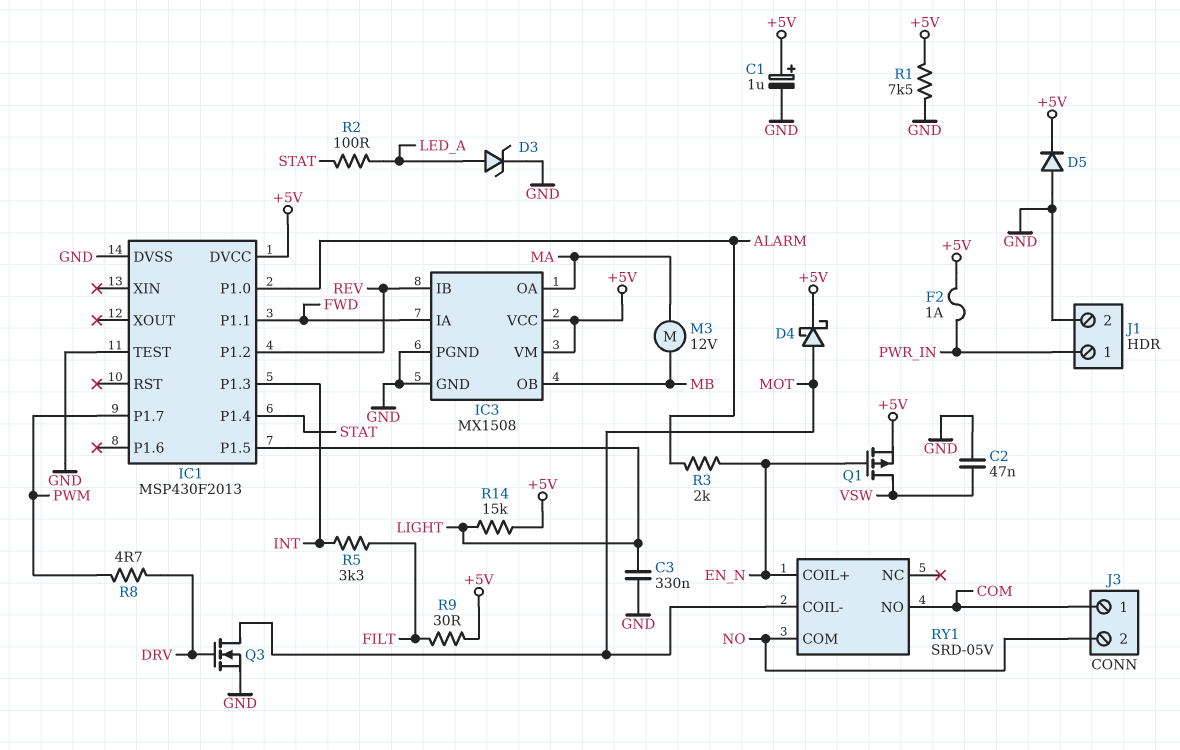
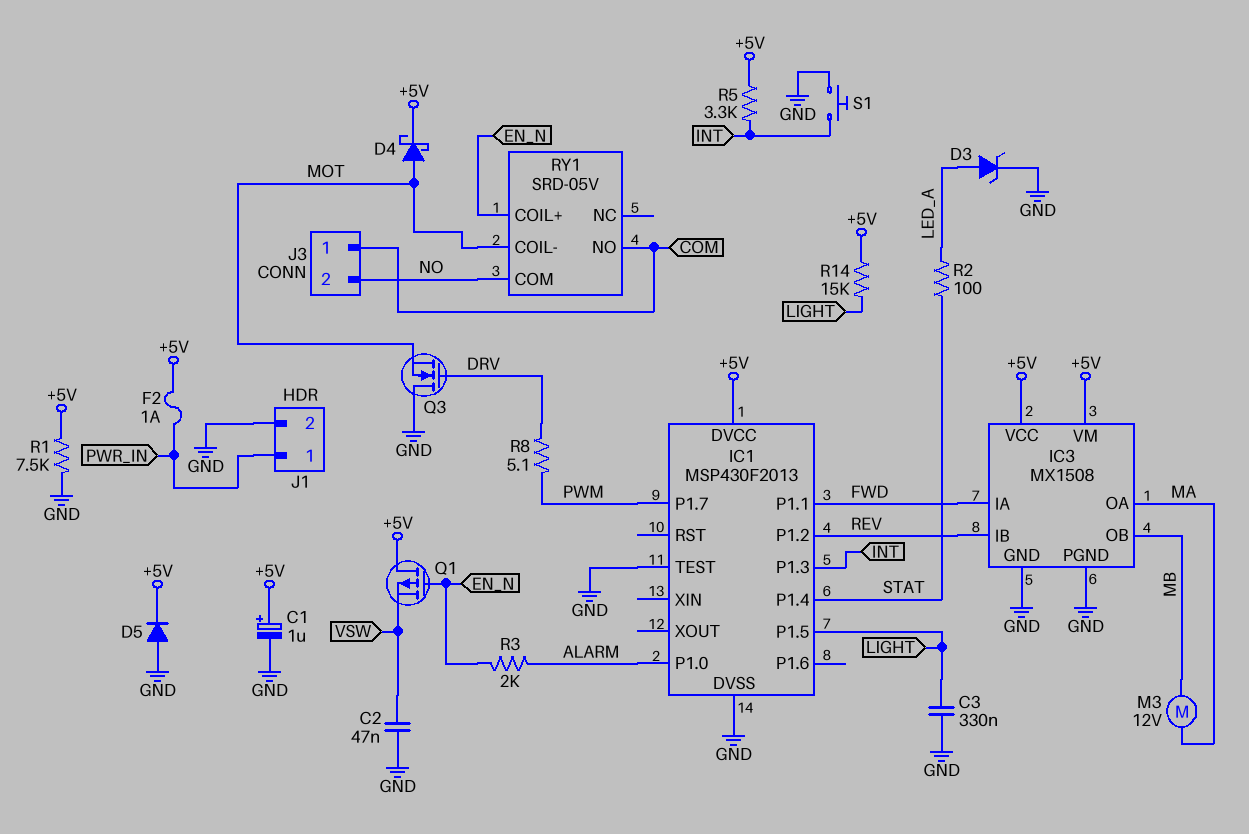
Q1: PMOS (G EN_N, D VSW, S +5V) -> PMOS (G EN_N, D +5V, S VSW)
Q3: NMOS (G DRV, D MOT, S GND) -> NMOS (G DRV, D GND, S MOT)
R5: 3.3k (FILT, INT) -> 3.3k (+5V, INT)
R8: 4.7 (DRV, PWM) -> 5.1 (DRV, PWM)
R9: 30 (+5V, FILT) -> none
S1: none -> button (GND, INT)

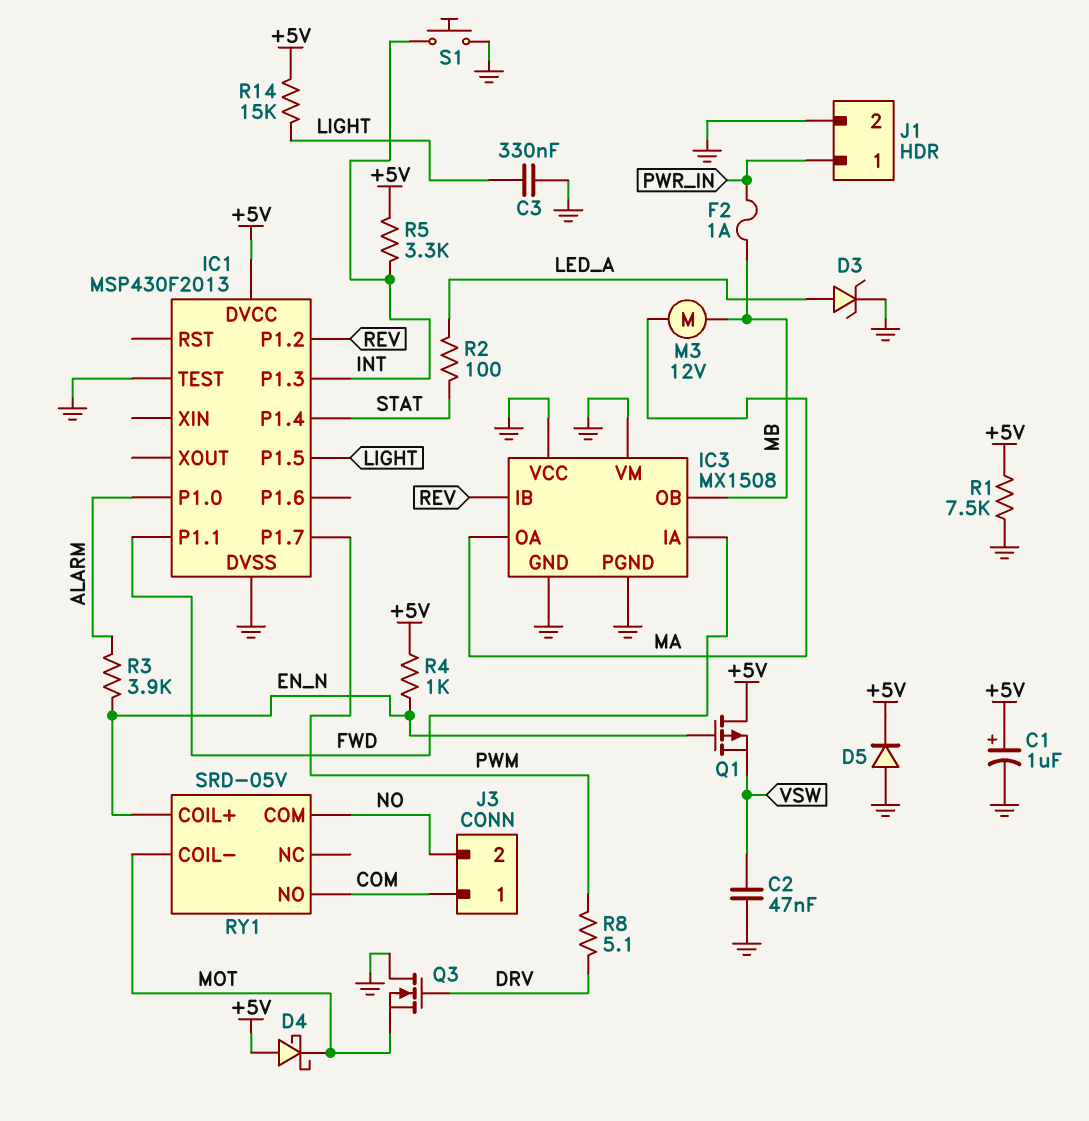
D4: schottky (A MOT, K +5V) -> schottky (A +5V, K MOT)
F2: 1A (+5V, PWR_IN) -> 1A (MB, PWR_IN)
IC3 pin VCC: +5V -> GND
IC3 pin VM: +5V -> GND
R3: 2k (ALARM, EN_N) -> 3.9k (ALARM, EN_N)
R4: none -> 1k (+5V, EN_N)

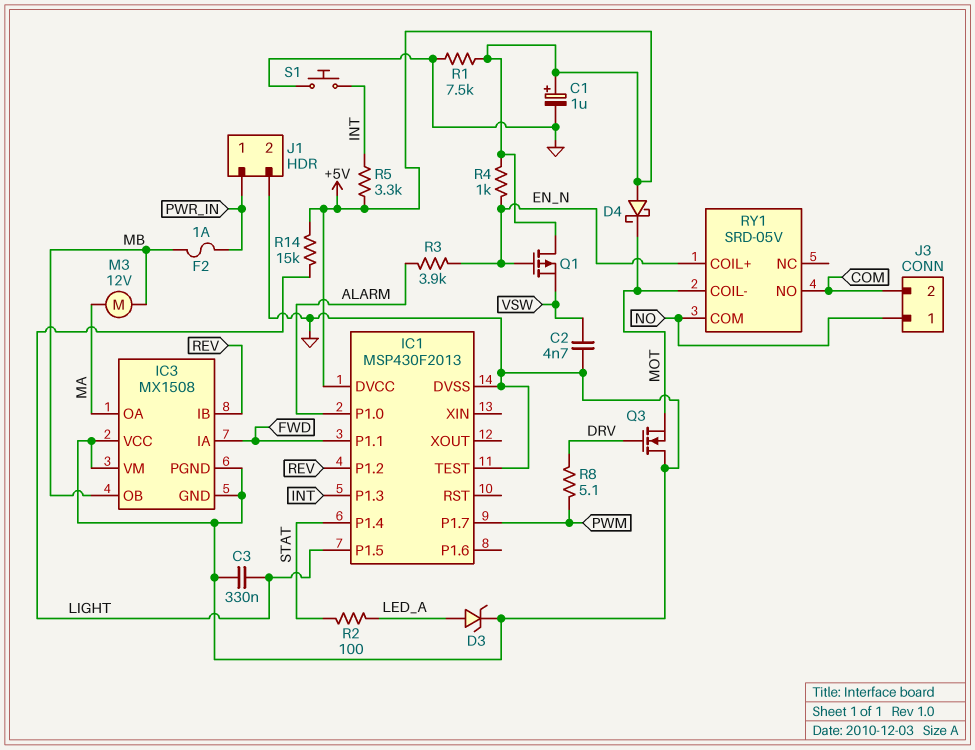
C2: 47nF (GND, VSW) -> 4.7nF (GND, VSW)
D5: diode (A GND, K +5V) -> none
J3 pin 1: COM -> NO
J3 pin 2: NO -> COM

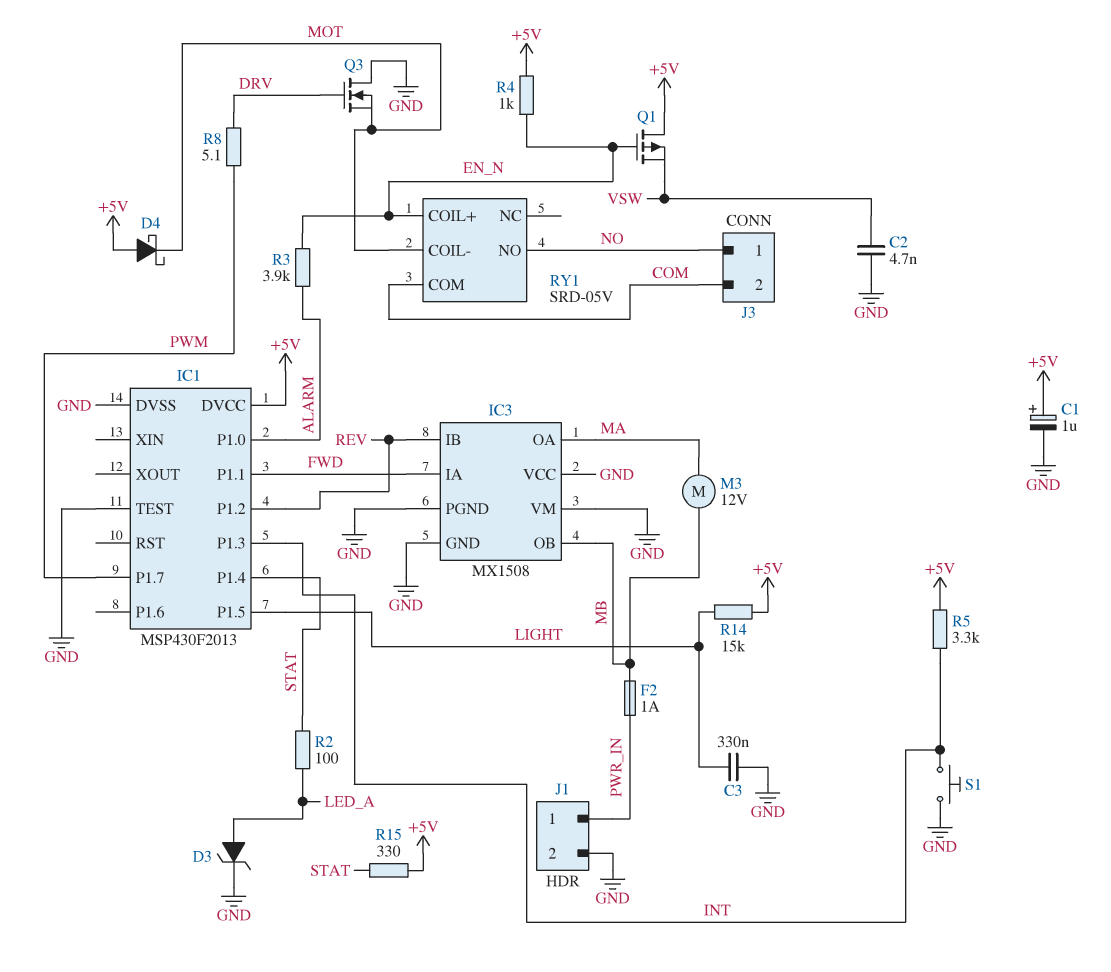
R1: 7.5k (+5V, GND) -> none
R15: none -> 330 (+5V, STAT)
RY1 pin COM: NO -> COM
RY1 pin NO: COM -> NO

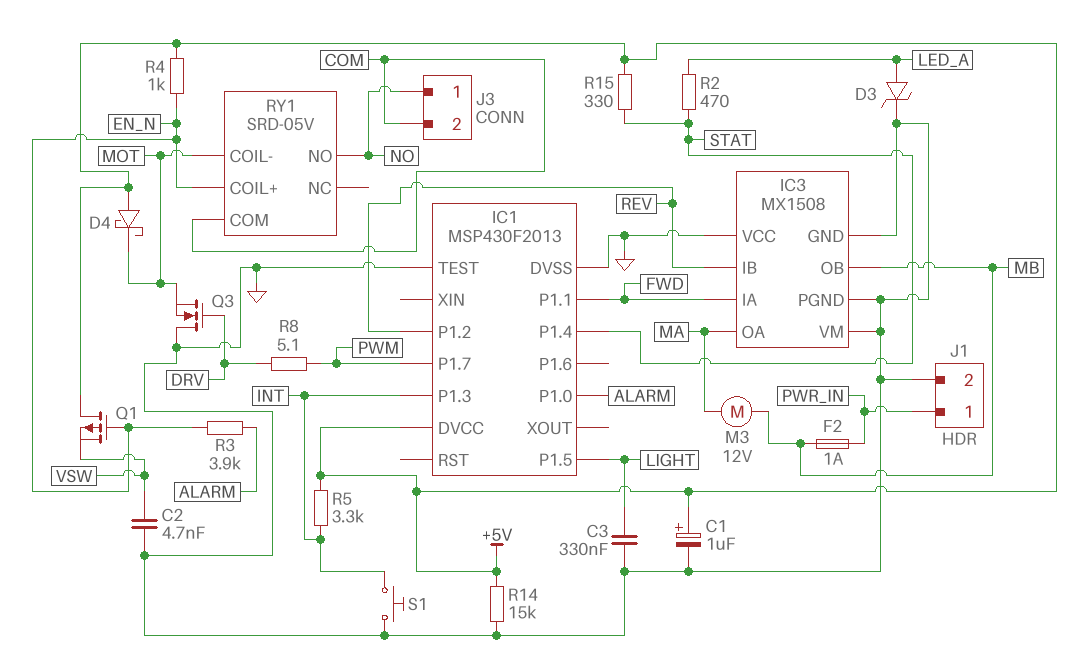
R2: 100 (LED_A, STAT) -> 470 (LED_A, STAT)
R14: 15k (+5V, LIGHT) -> 15k (+5V, GND)

